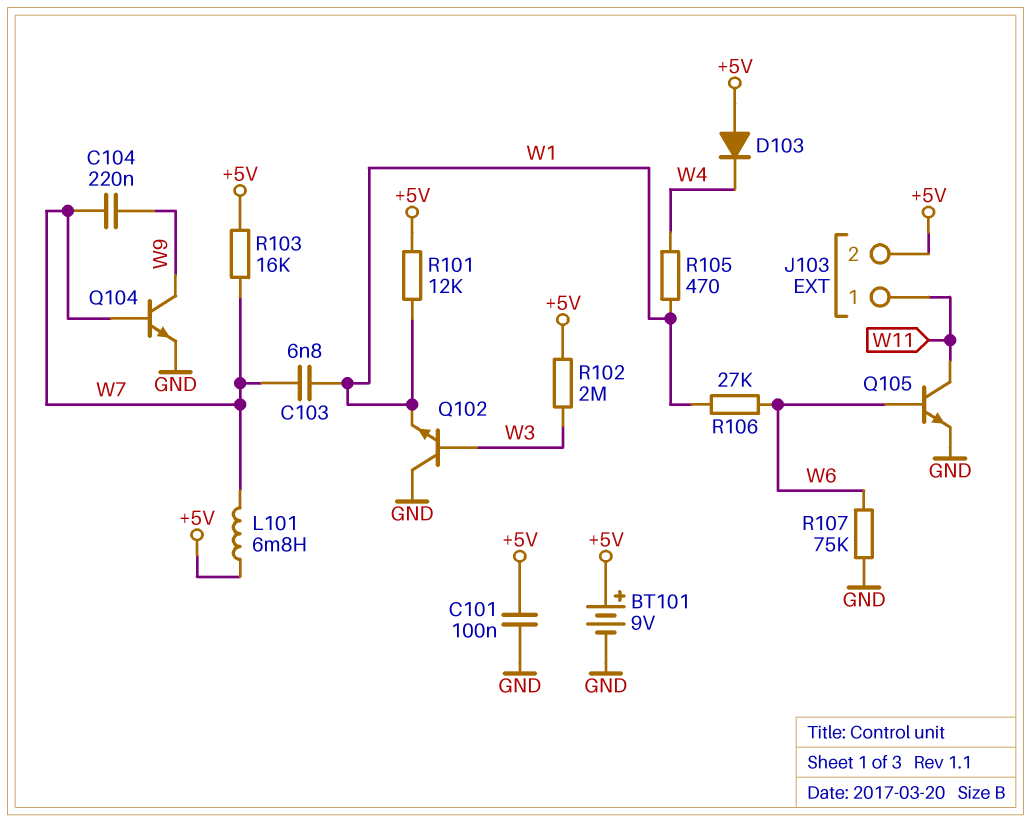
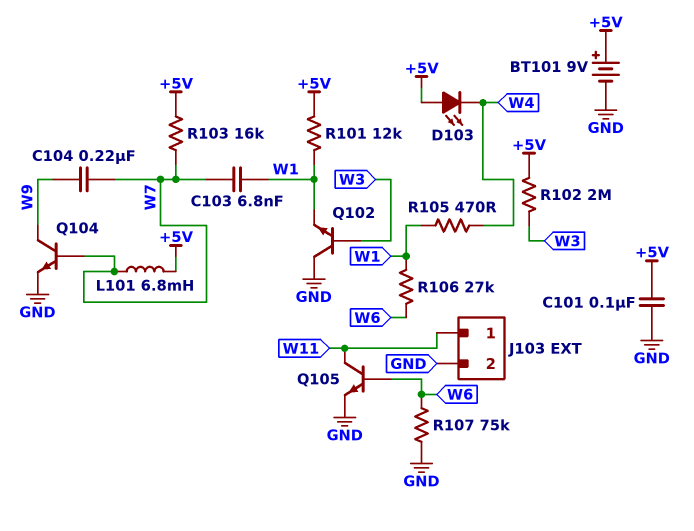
D103: diode (A +5V, K W4) -> LED (A +5V, K W4)
J103 pin 2: +5V -> GND

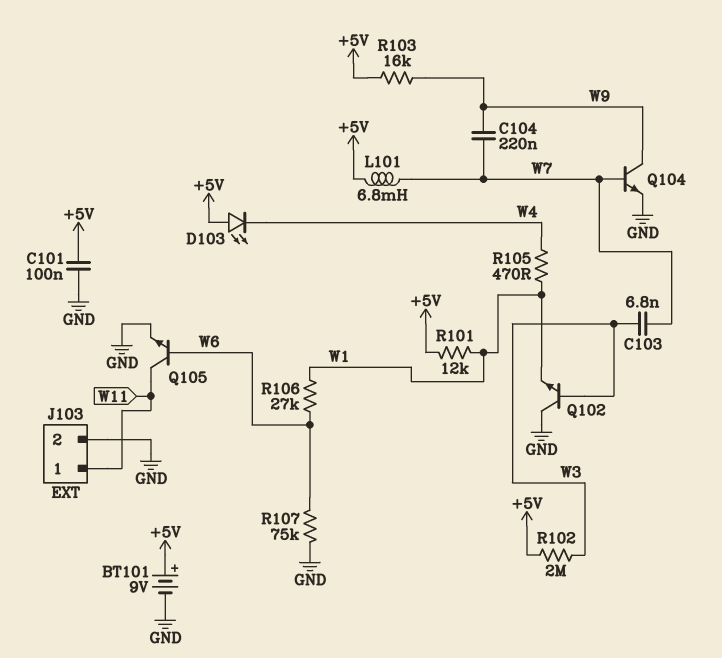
C103: 6.8nF (W1, W7) -> 6.8nF (W3, W7)
R103: 16k (+5V, W7) -> 16k (+5V, W9)

